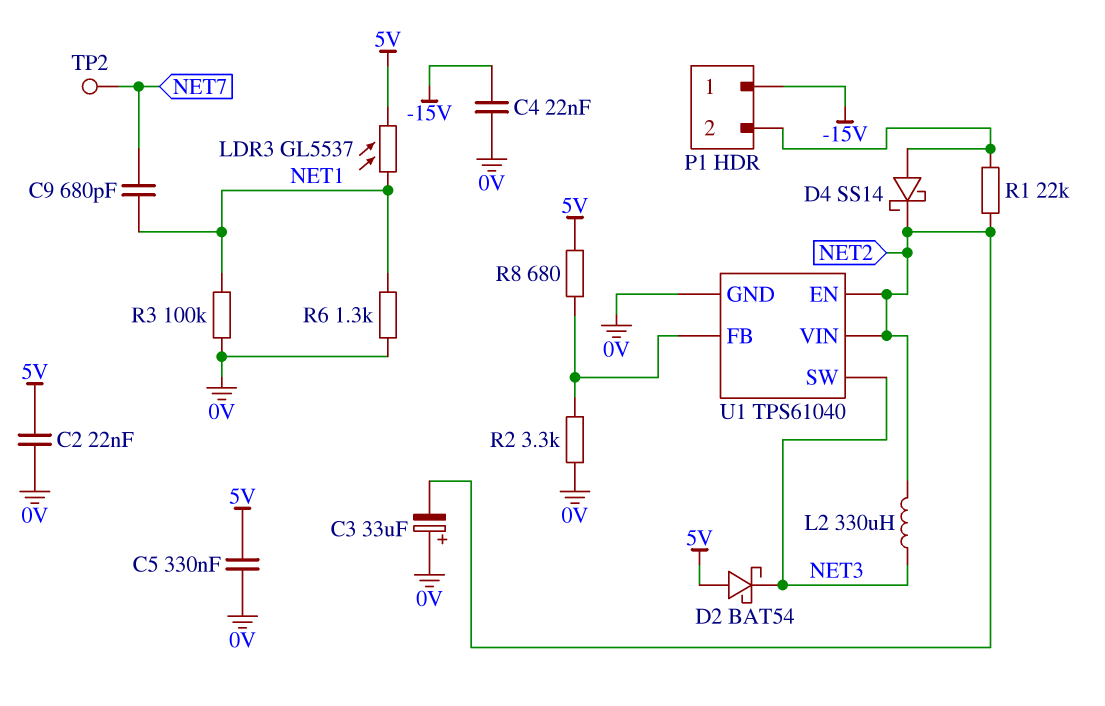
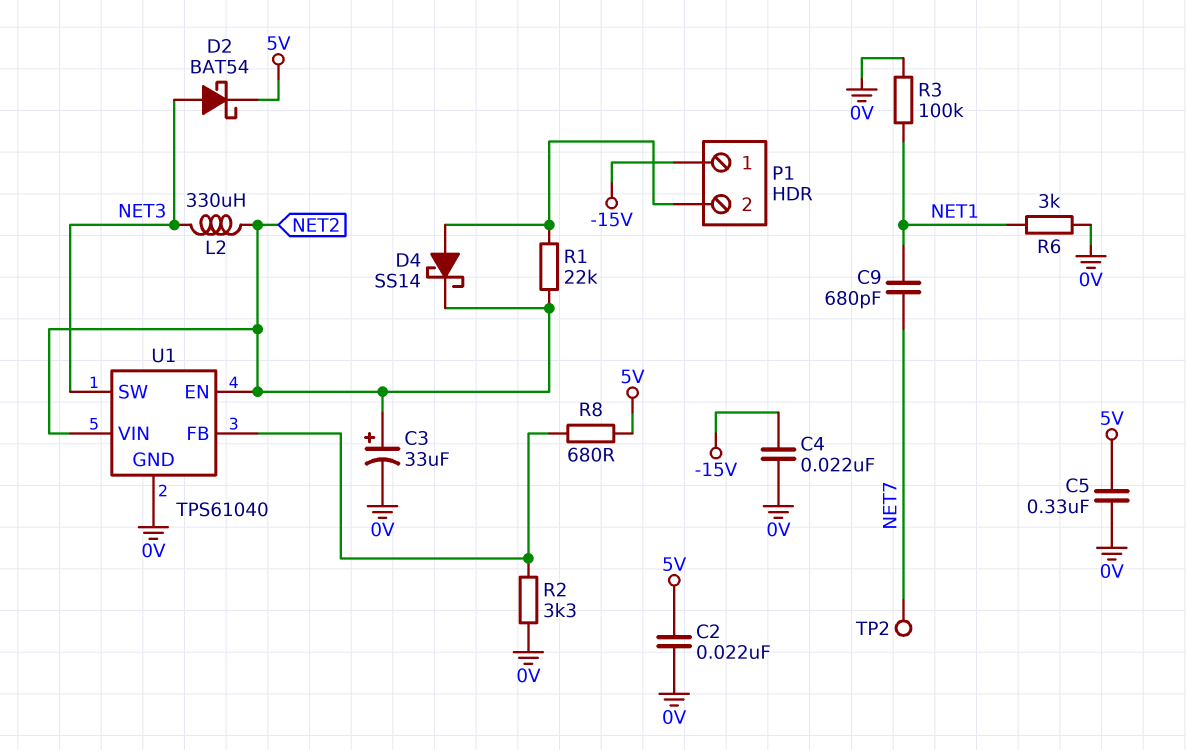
C3: 33uF (plus 0V, minus NET2) -> 33uF (plus NET2, minus 0V)
D2: schottky BAT54 (A 5V, K NET3) -> schottky BAT54 (A NET3, K 5V)
LDR3: GL5537 (5V, NET1) -> none
R6: 1.3k (0V, NET1) -> 3k (0V, NET1)

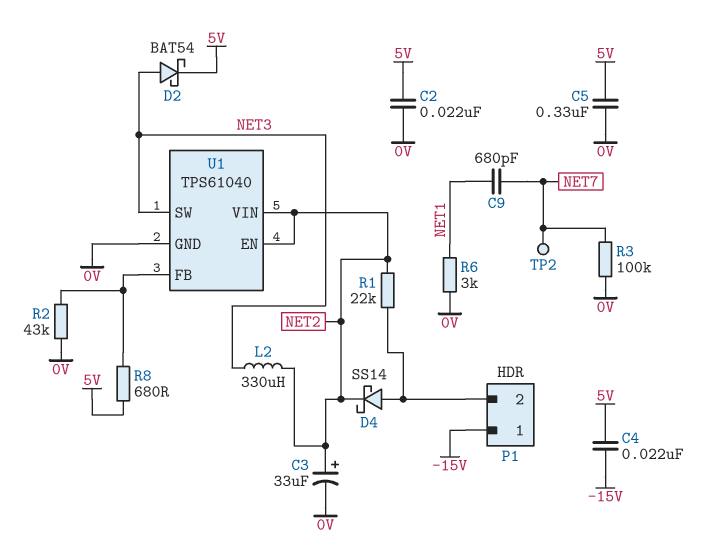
C4: 22nF (-15V, 0V) -> 22nF (-15V, 5V)
R2: 3.3k (0V, U1/FB) -> 43k (0V, U1/FB)
R3: 100k (0V, NET1) -> 100k (0V, NET7)

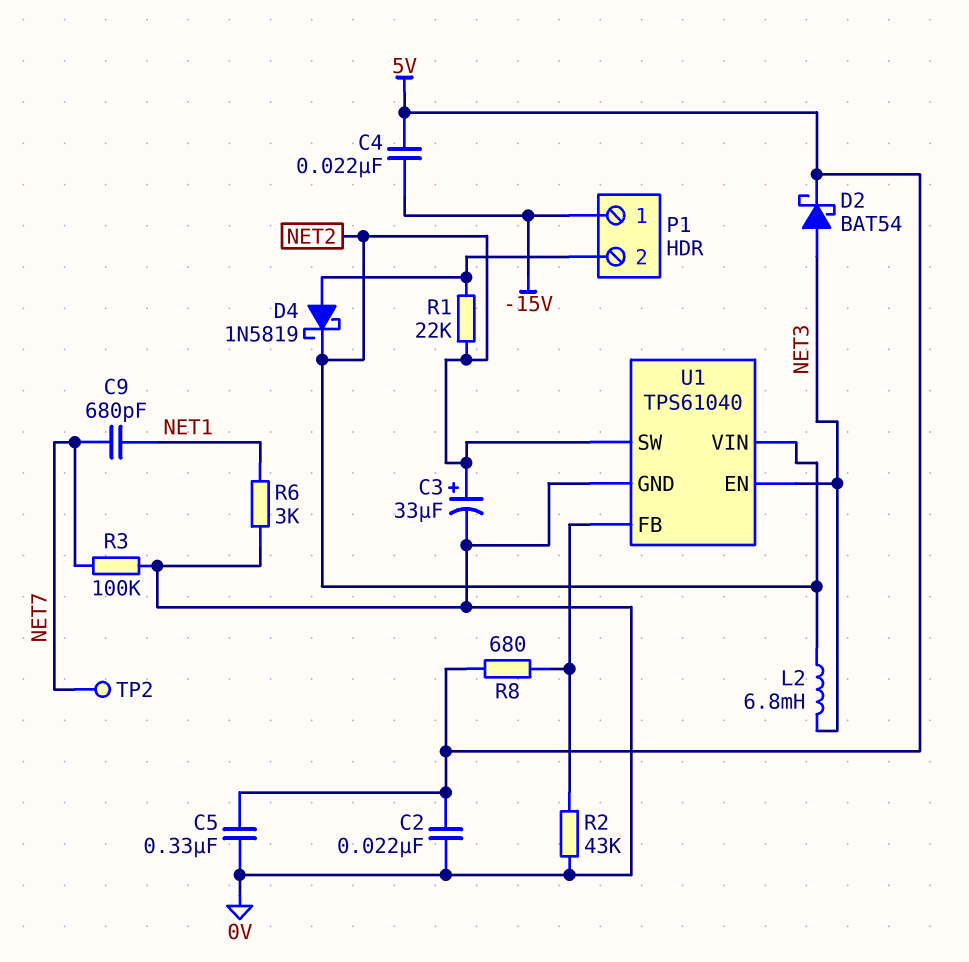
D4: schottky SS14 (A P1/2, K NET2) -> schottky 1N5819 (A P1/2, K NET2)
L2: 330uH (NET2, NET3) -> 6.8mH (NET2, NET3)
U1 pin EN: NET2 -> NET3
U1 pin SW: NET3 -> NET2

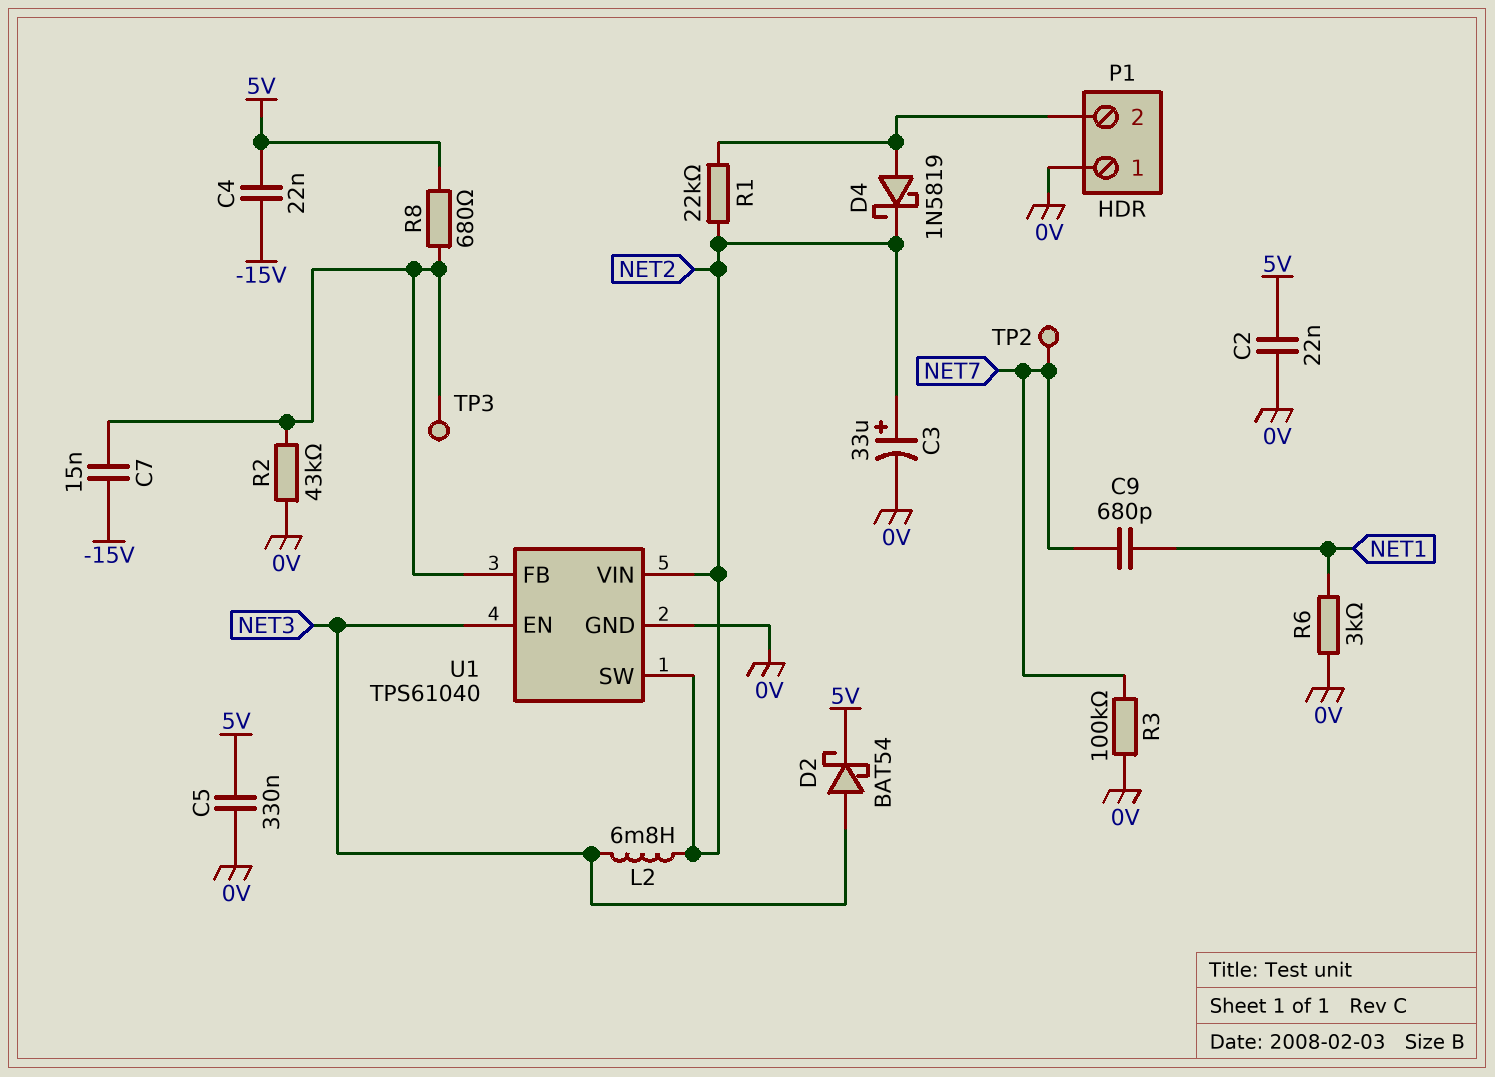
C7: none -> 15nF (-15V, U1/FB)
P1 pin 1: -15V -> 0V
TP3: none -> test point (U1/FB)

